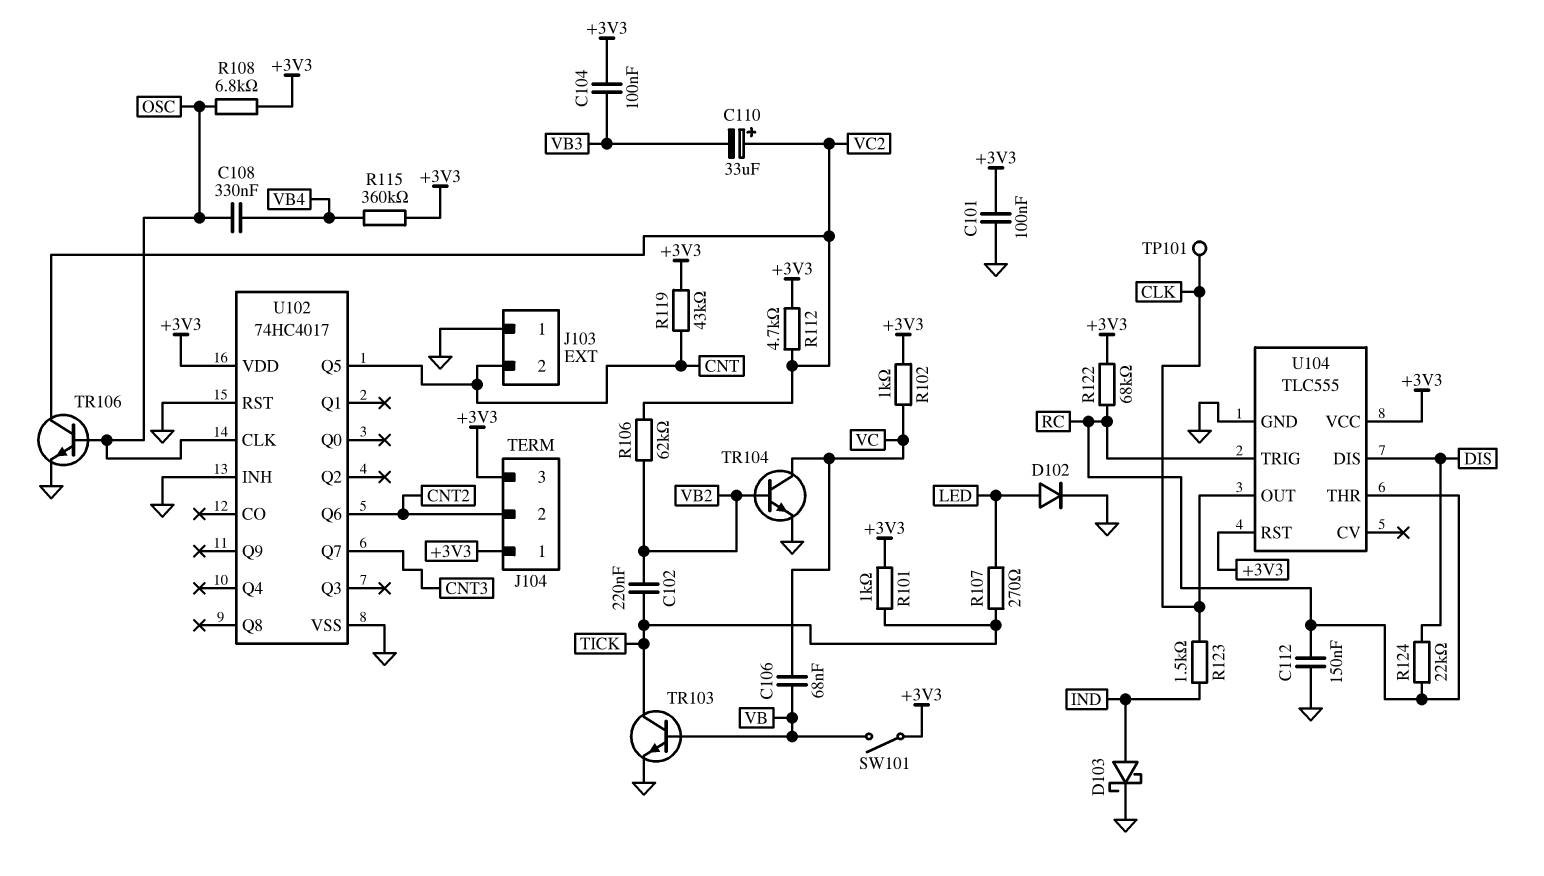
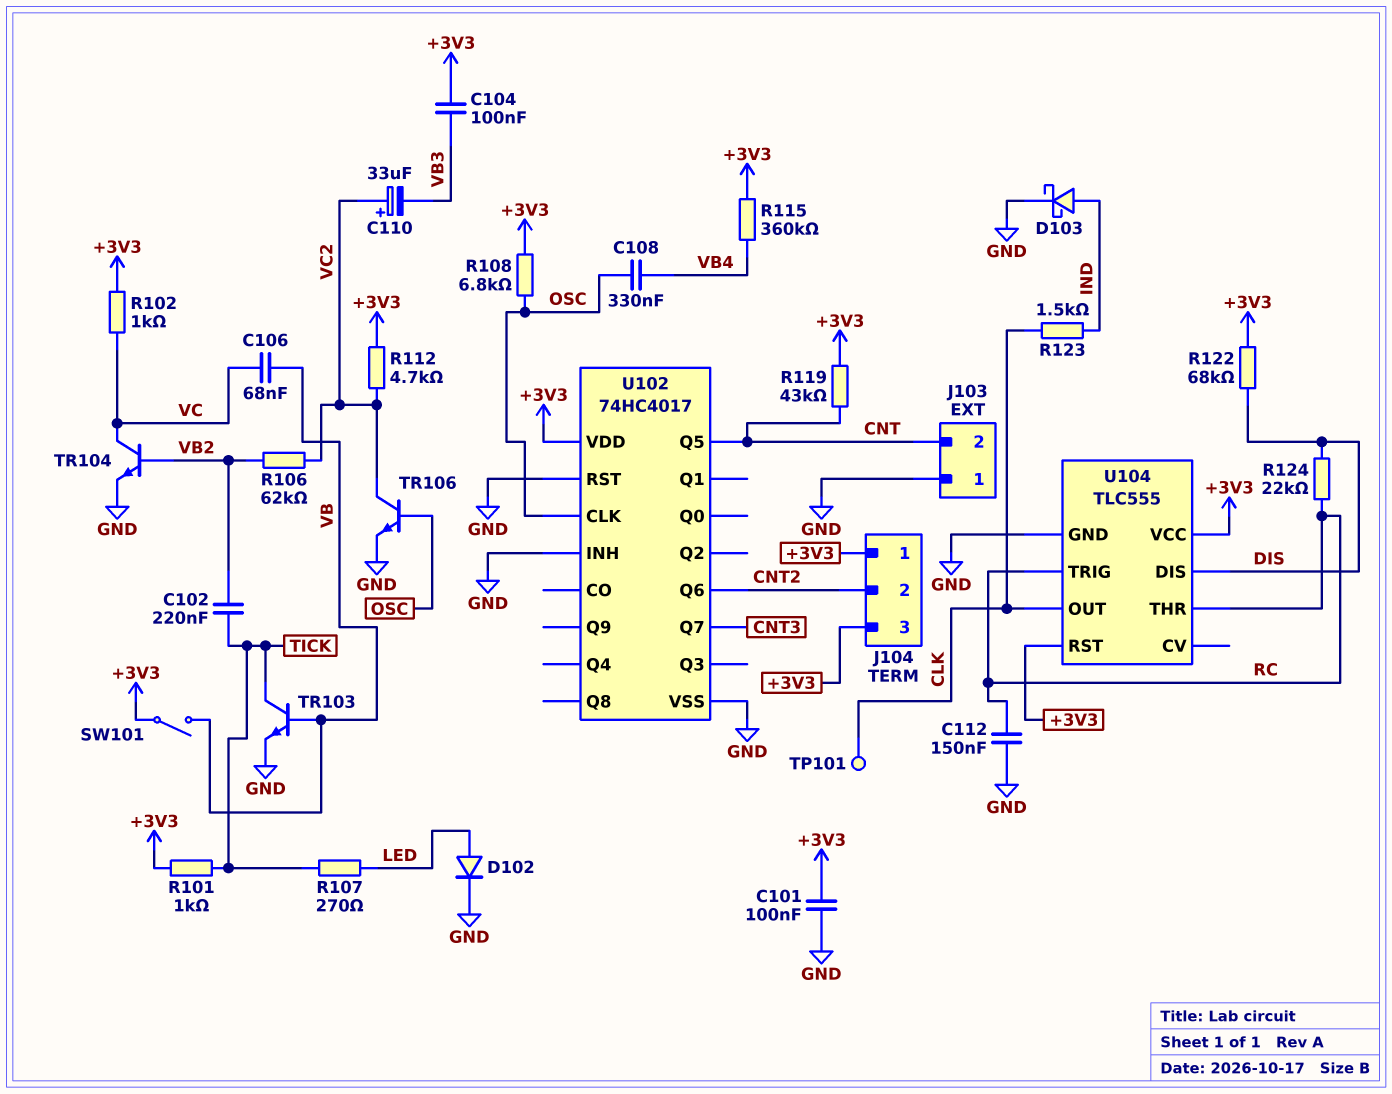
R122: 68k (+3V3, RC) -> 68k (+3V3, DIS)

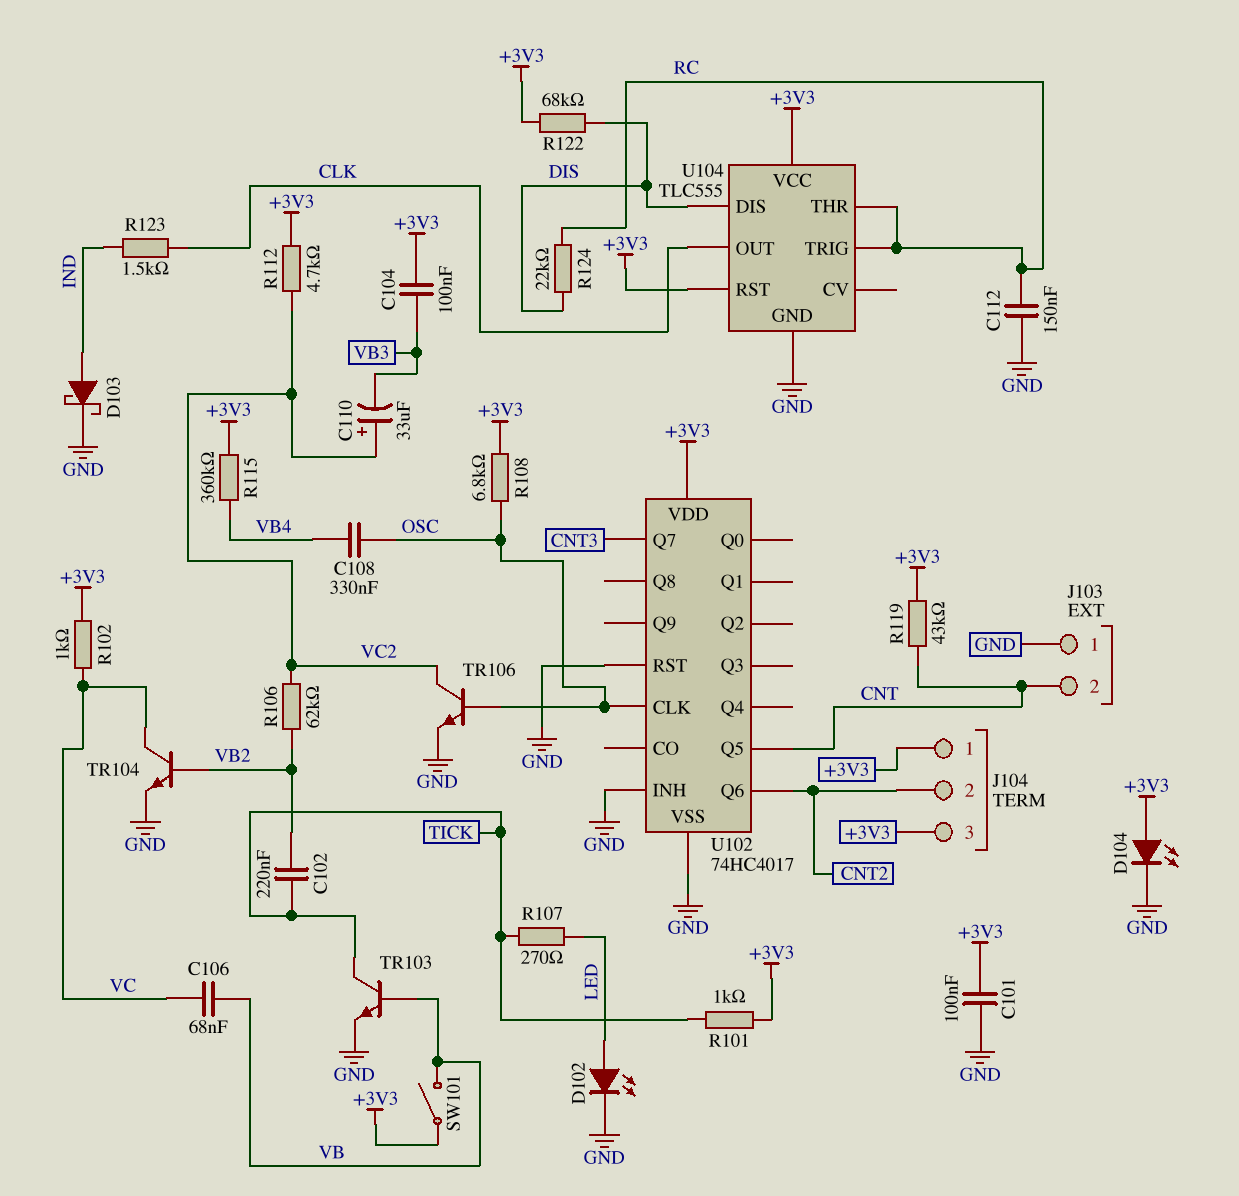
D102: diode (A LED, K GND) -> LED (A LED, K GND)
D104: none -> LED (A +3V3, K GND)
TP101: test point (CLK) -> none

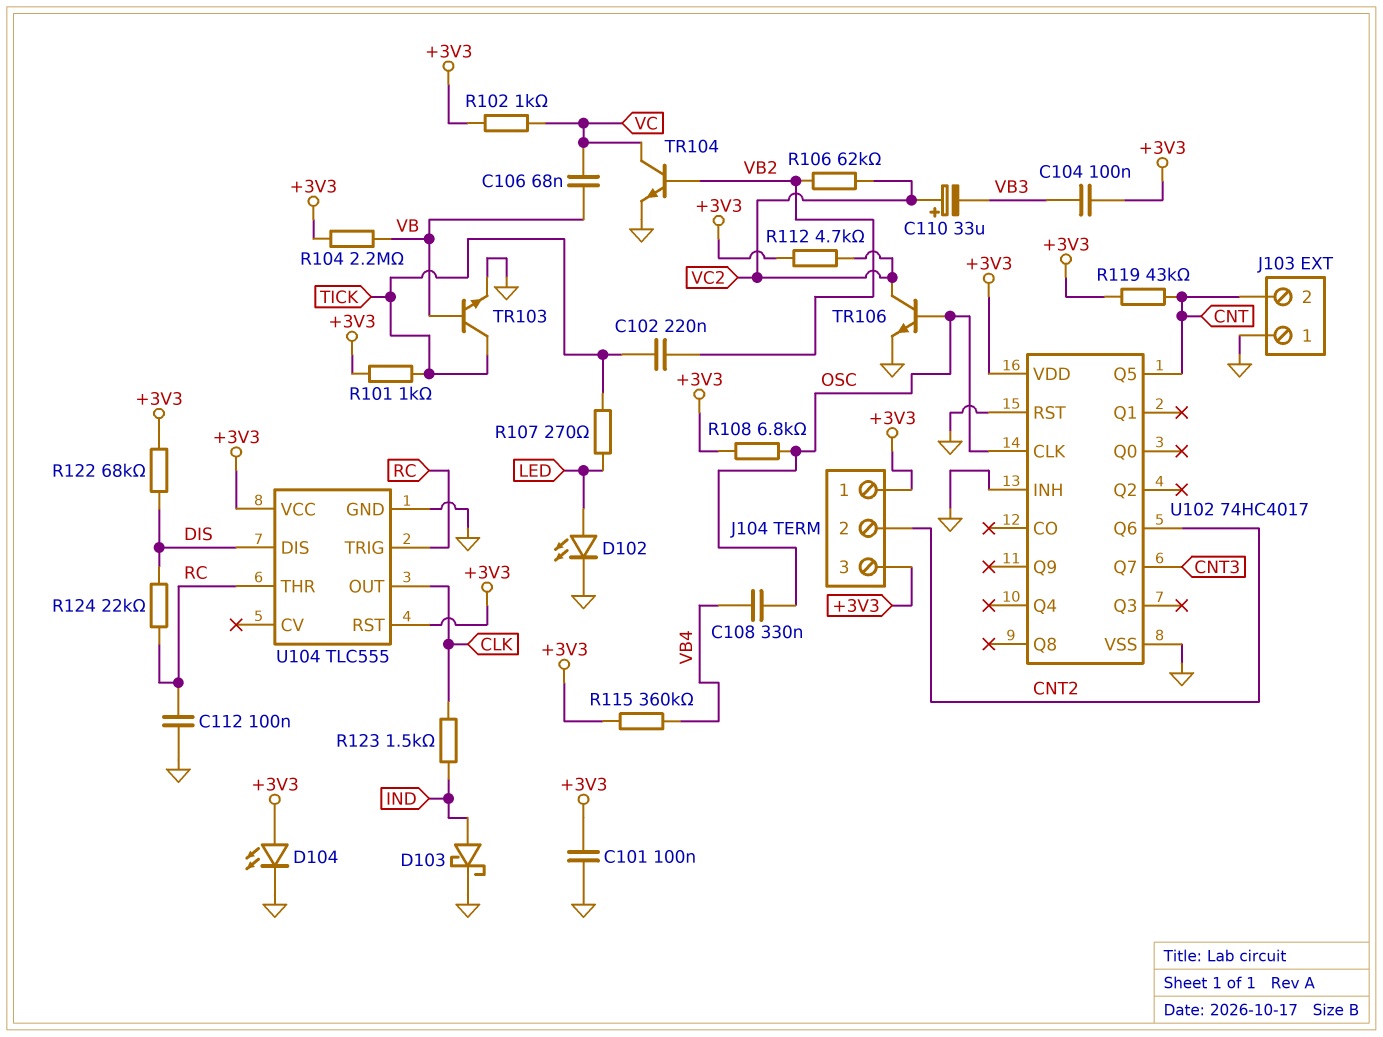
C112: 150nF (GND, RC) -> 100nF (GND, RC)
R104: none -> 2.2M (+3V3, VB)
SW101: switch (+3V3, VB) -> none

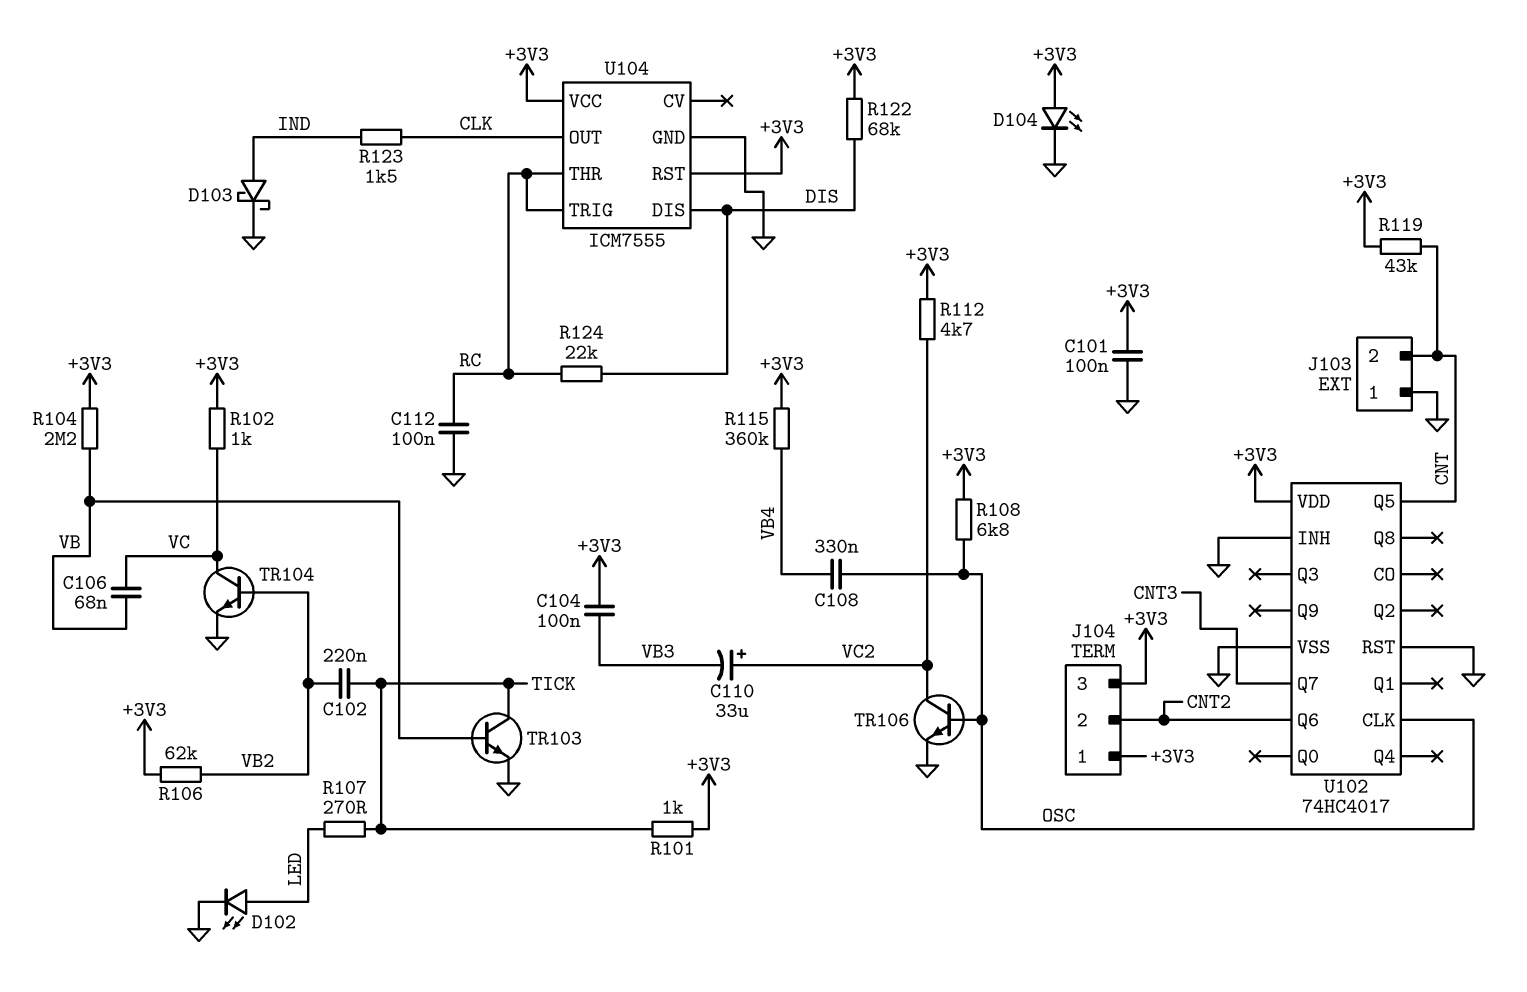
R106: 62k (VB2, VC2) -> 62k (+3V3, VB2)
U104: TLC555 -> ICM7555

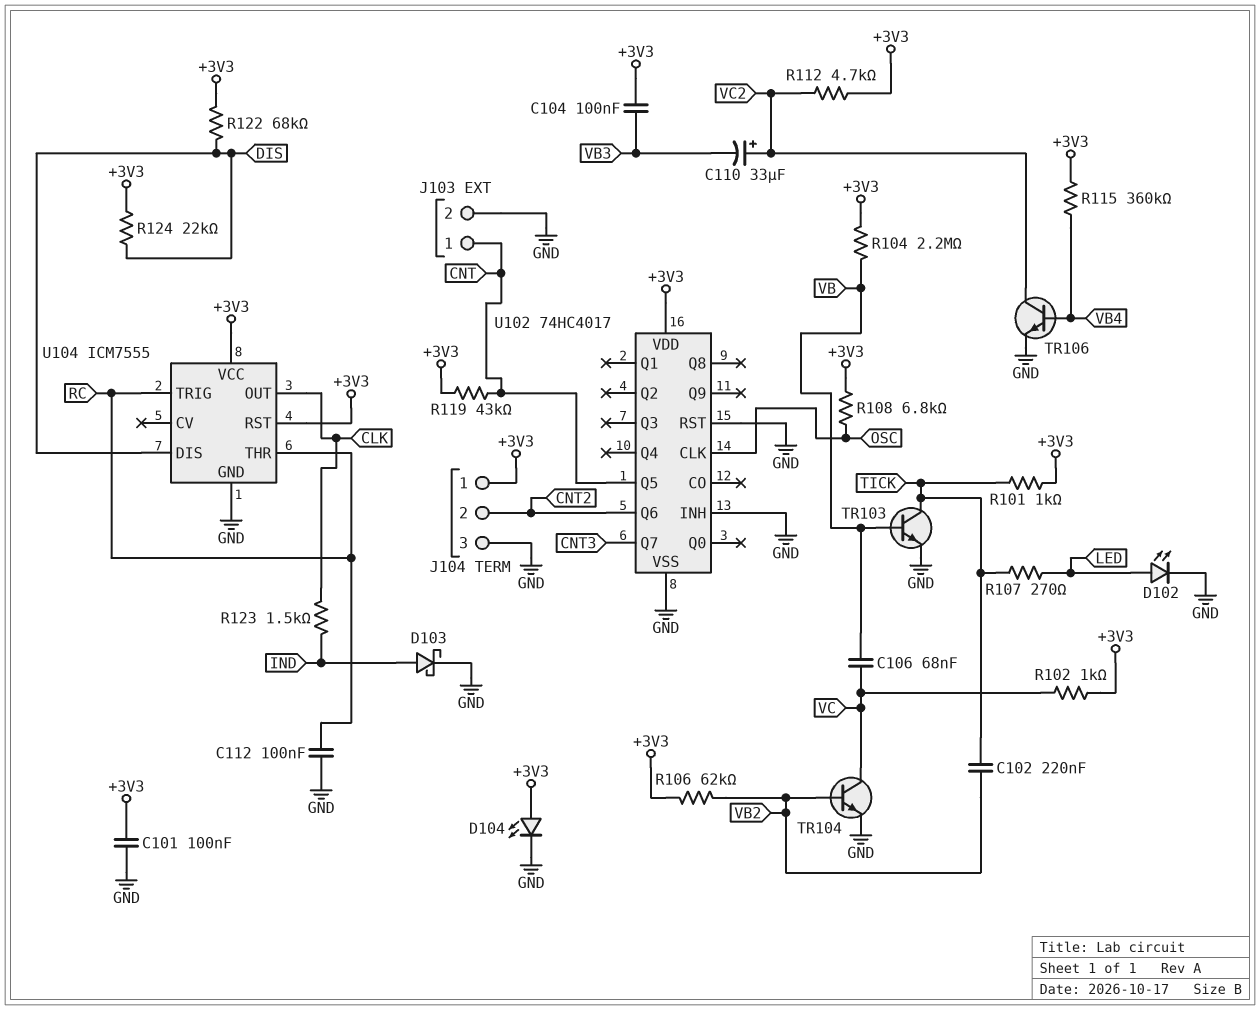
C108: 330nF (OSC, VB4) -> none
J103 pin 1: GND -> CNT
J103 pin 2: CNT -> GND
J104 pin 3: +3V3 -> GND
R124: 22k (DIS, RC) -> 22k (+3V3, DIS)
TR106: NPN (B OSC, C VC2, E GND) -> NPN (B VB4, C VC2, E GND)

